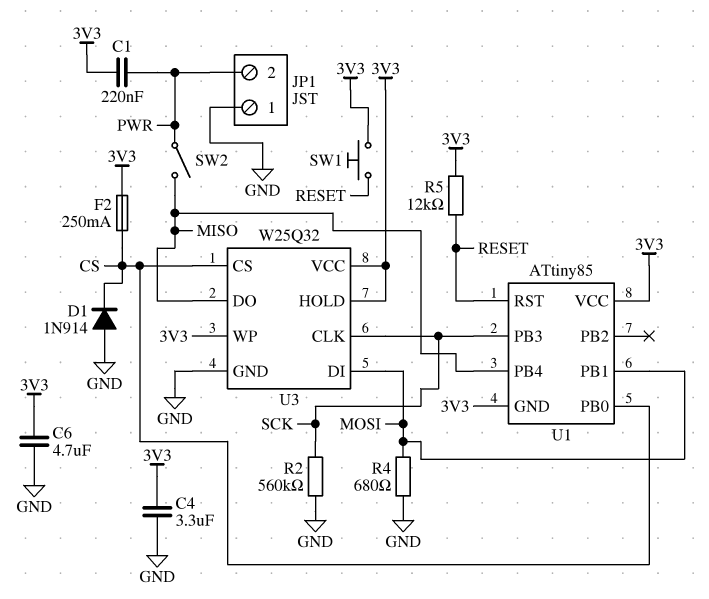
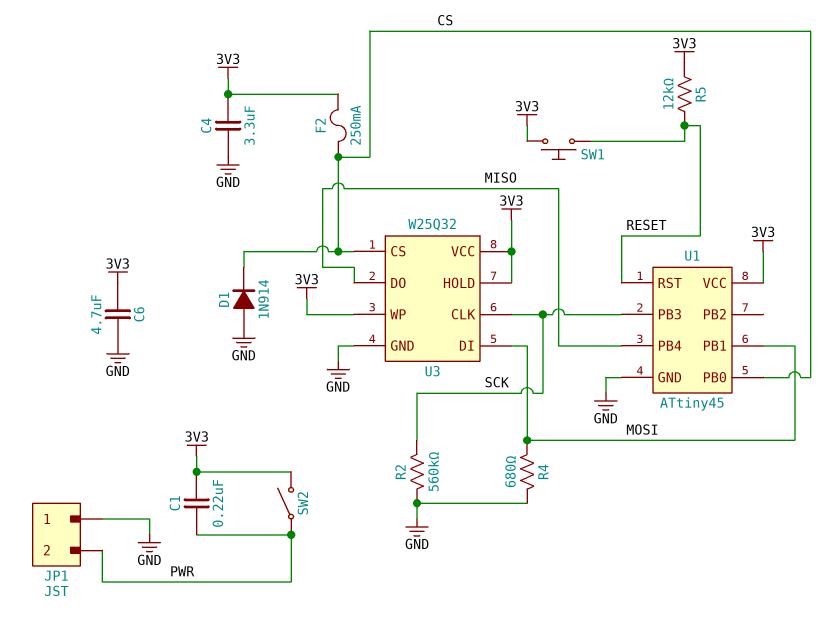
SW2: switch (MISO, PWR) -> switch (3V3, PWR)
U1: ATtiny85 -> ATtiny45
U1 pin GND: 3V3 -> GND

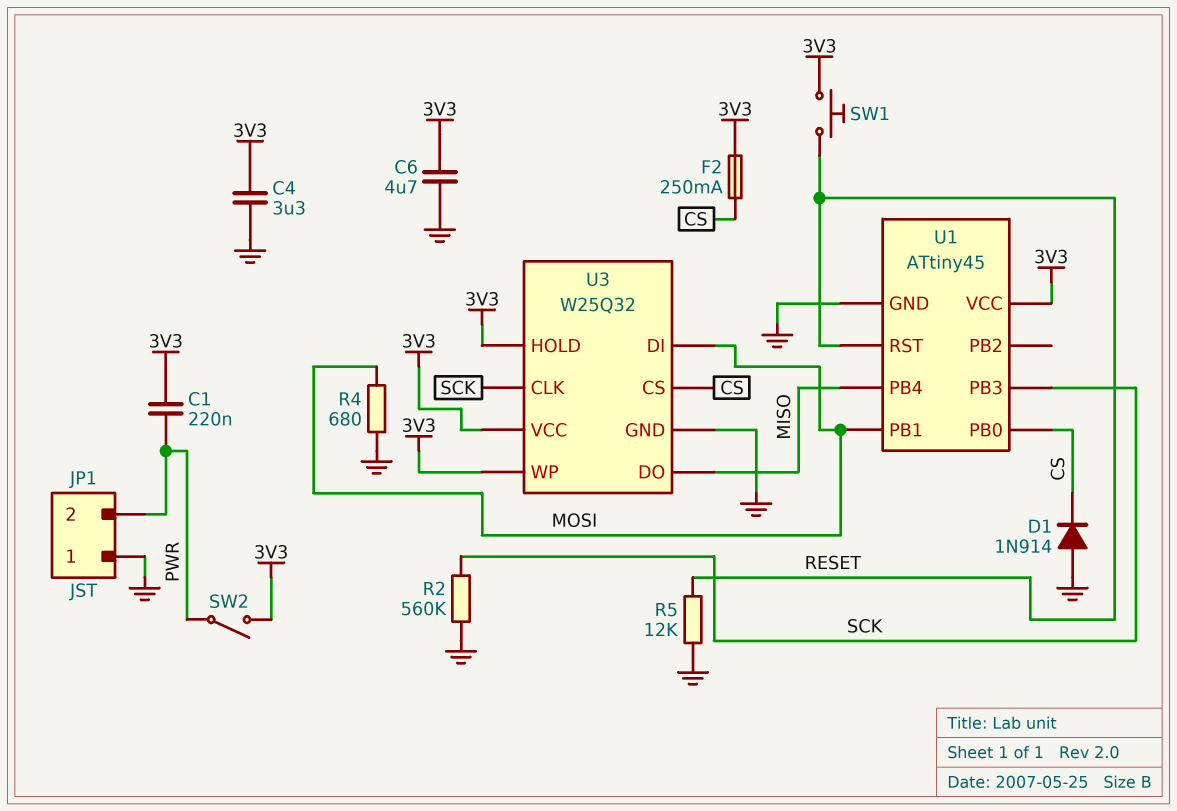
R5: 12k (3V3, RESET) -> 12k (GND, RESET)

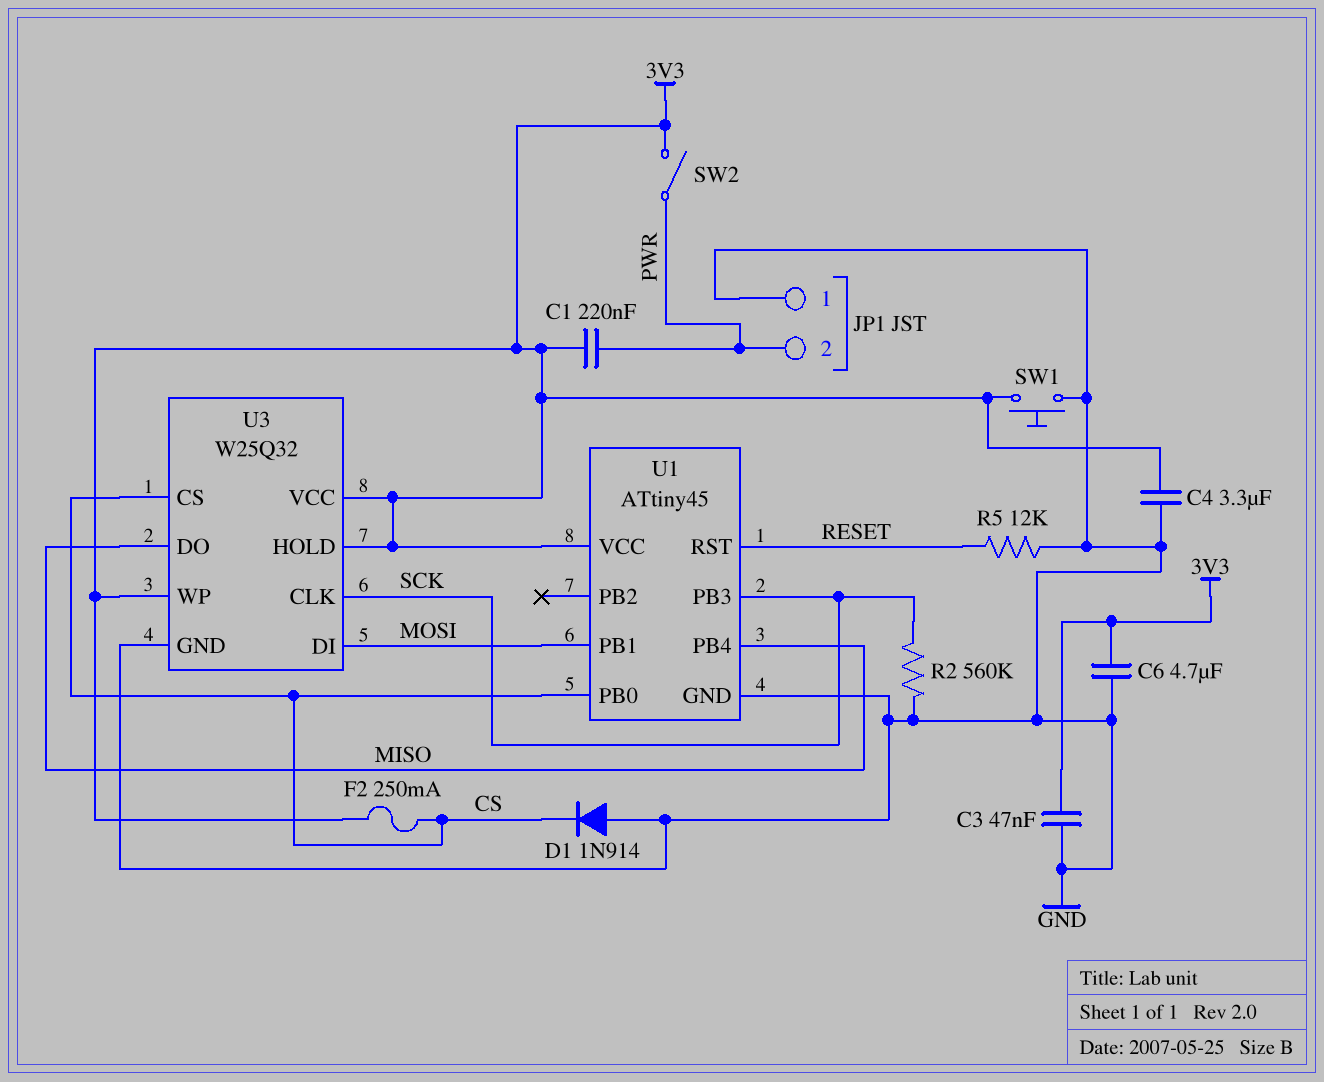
C3: none -> 47nF (3V3, GND)
R4: 680 (GND, MOSI) -> none
SW1: button (3V3, RESET) -> button (3V3, GND)

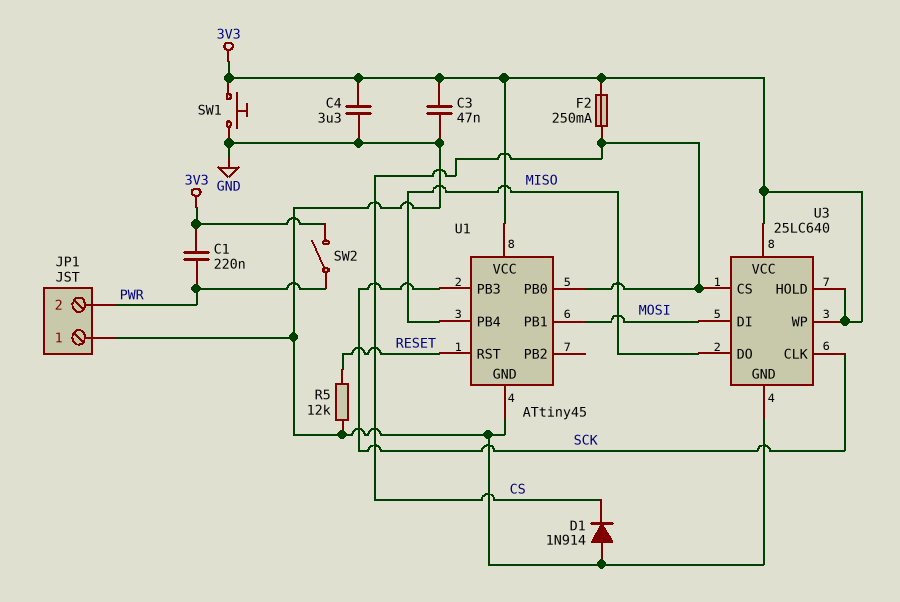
C6: 4.7uF (3V3, GND) -> none
R2: 560k (GND, SCK) -> none
U3: W25Q32 -> 25LC640

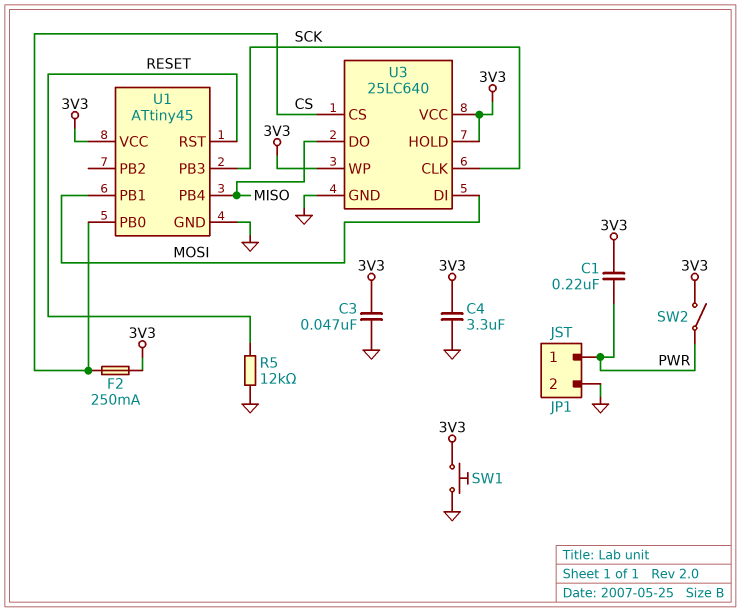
D1: diode 1N914 (A GND, K CS) -> none
JP1 pin 1: GND -> PWR
JP1 pin 2: PWR -> GND

